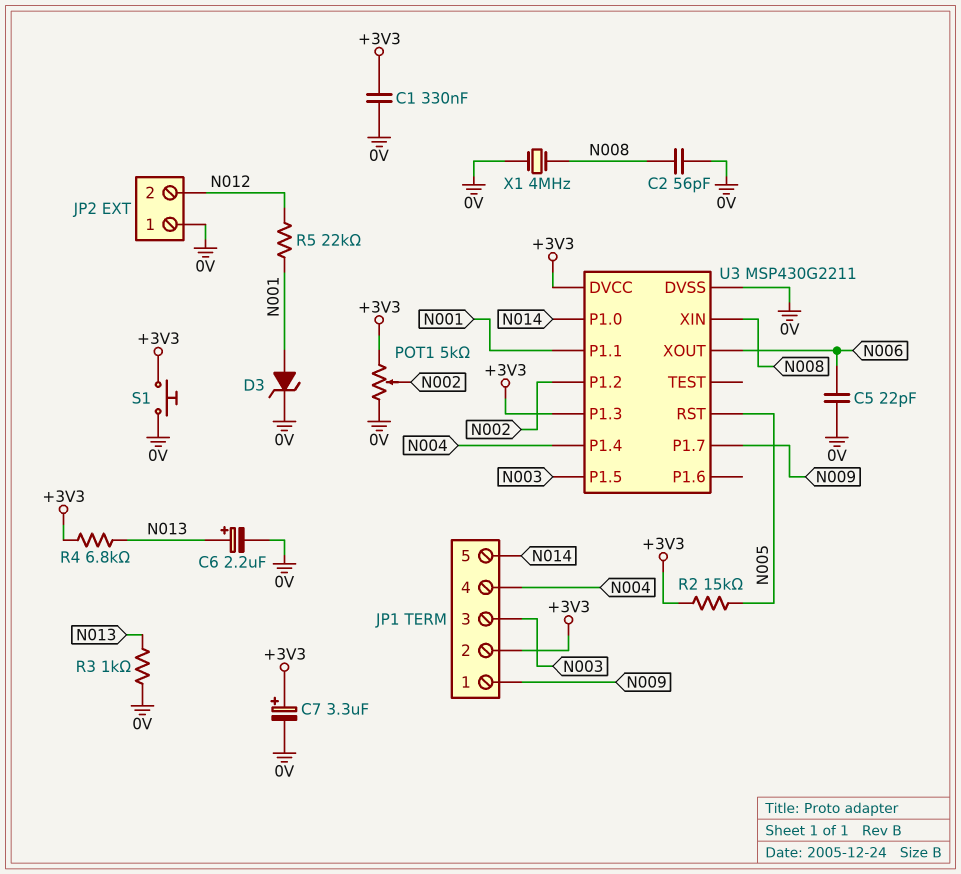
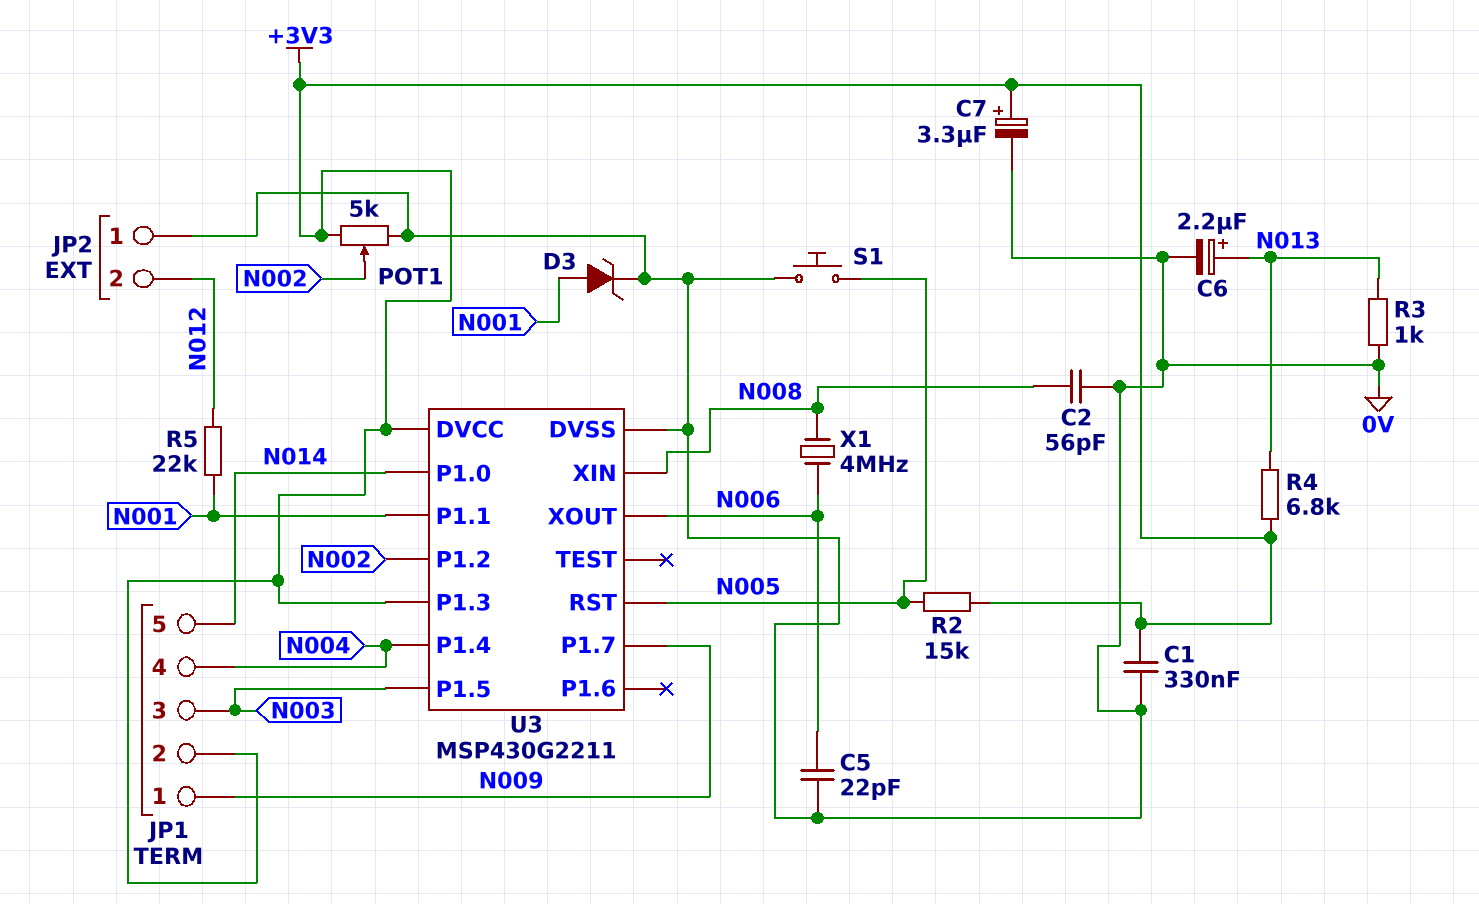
S1: button (+3V3, 0V) -> button (0V, N005)
X1: 4MHz (0V, N008) -> 4MHz (N006, N008)

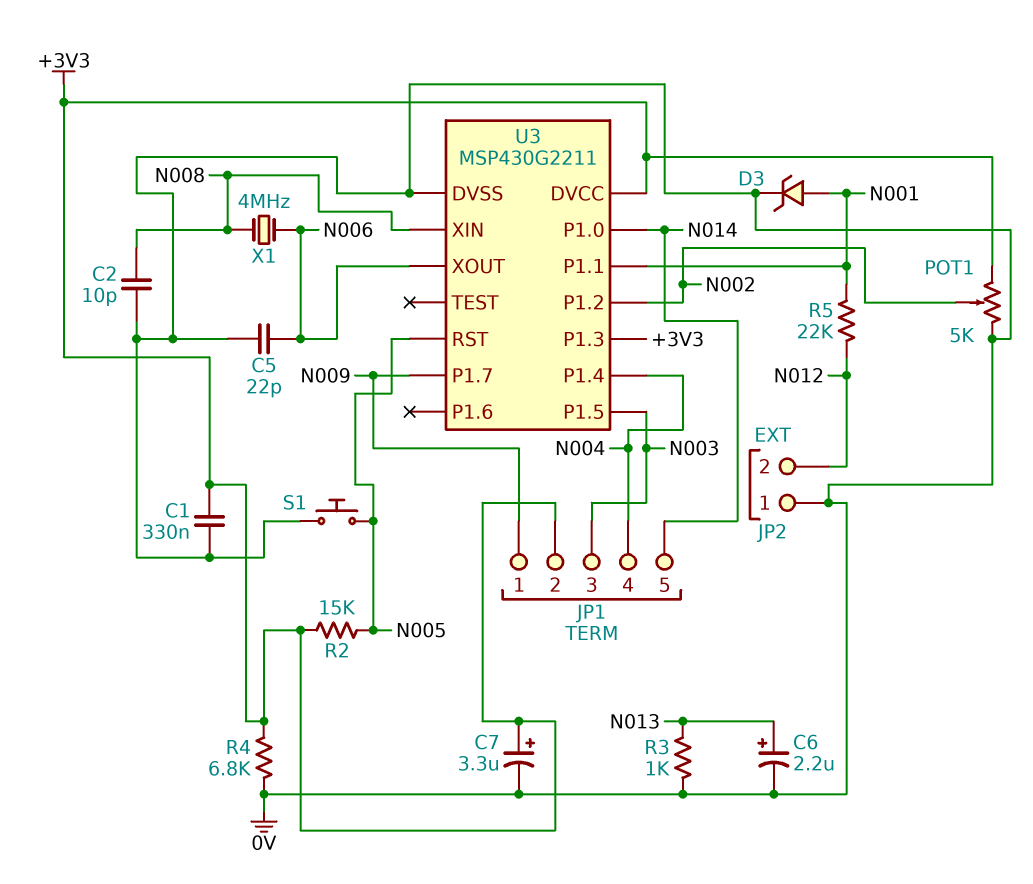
C2: 56pF (0V, N008) -> 10pF (0V, N008)
R4: 6.8k (+3V3, N013) -> 6.8k (+3V3, 0V)

